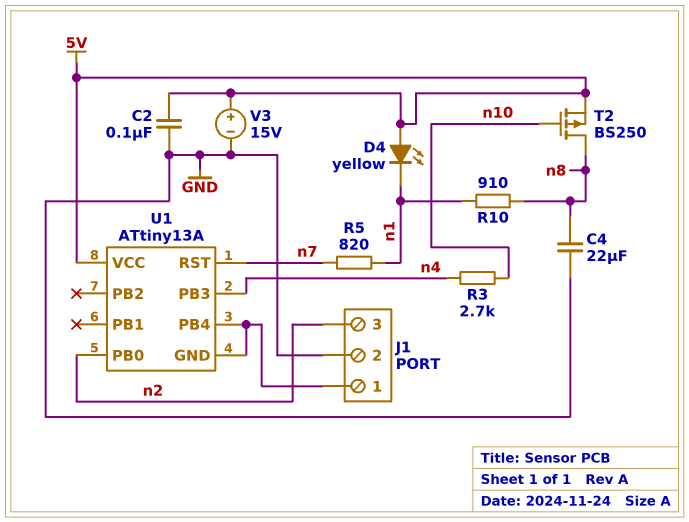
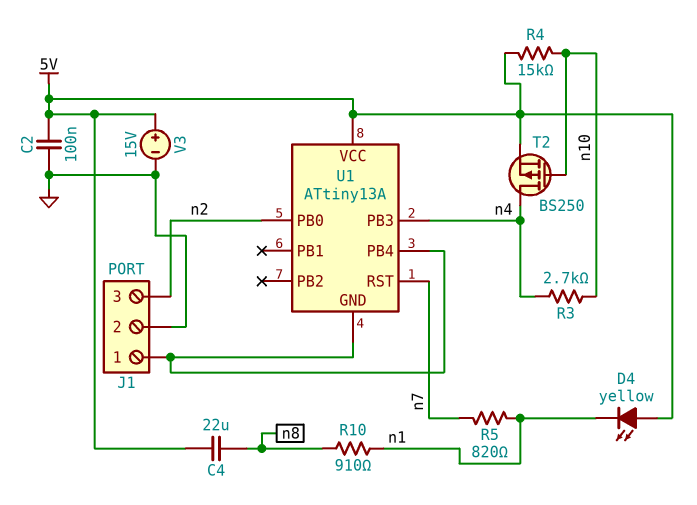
C4: 22uF (GND, n8) -> 22uF (5V, n8)
R4: none -> 15k (5V, n10)
T2: PMOS BS250 (G n10, D n8, S 5V) -> PMOS BS250 (G n10, D n4, S 5V)

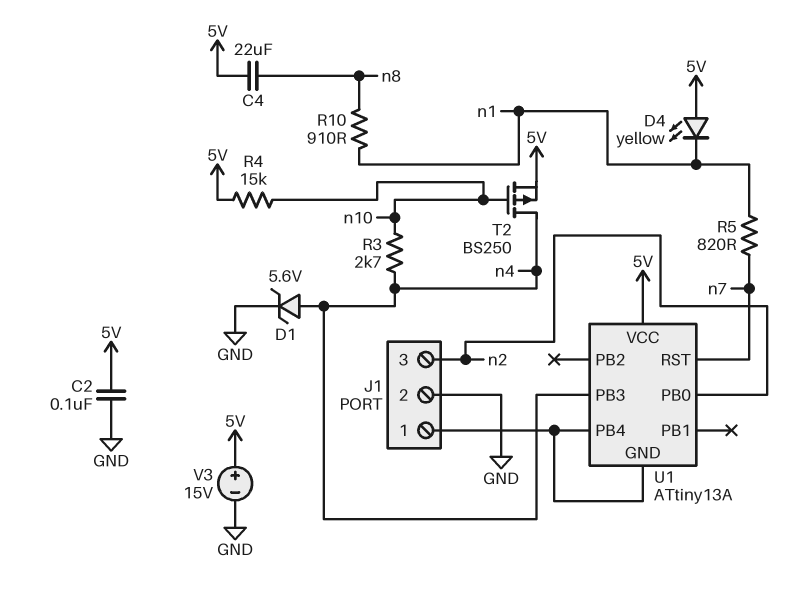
D1: none -> zener 5.6V (A n4, K GND)

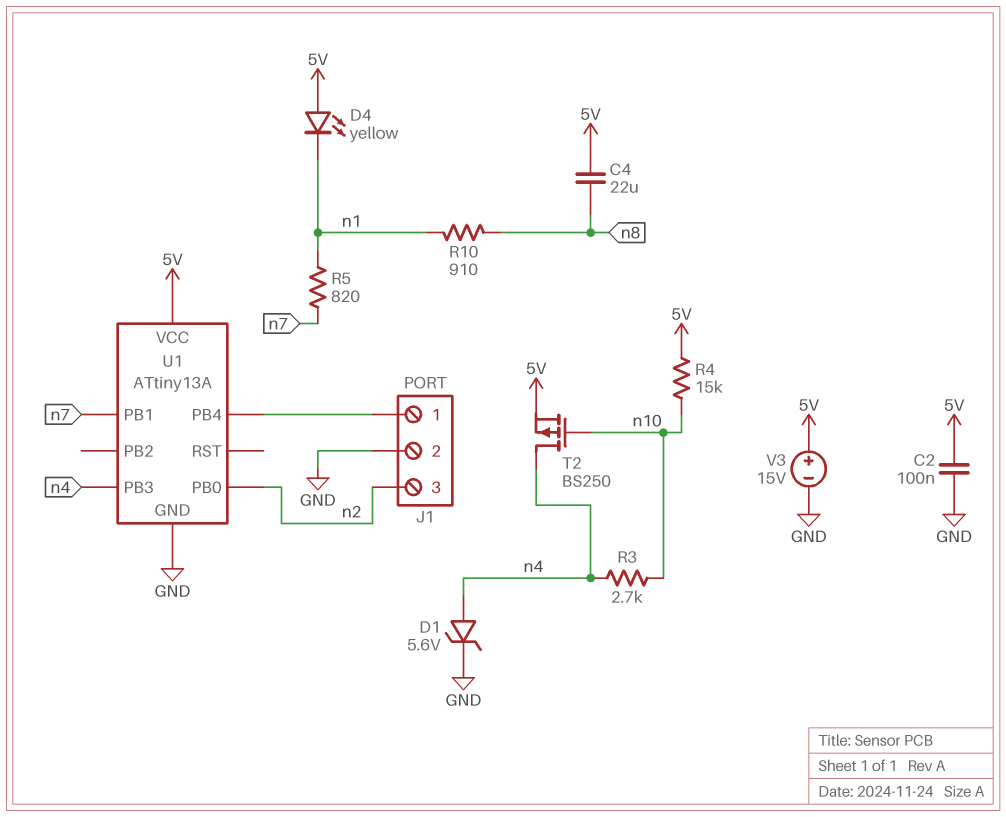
U1 pin GND: J1/1 -> GND
U1 pin PB1: none -> n7
U1 pin RST: n7 -> none

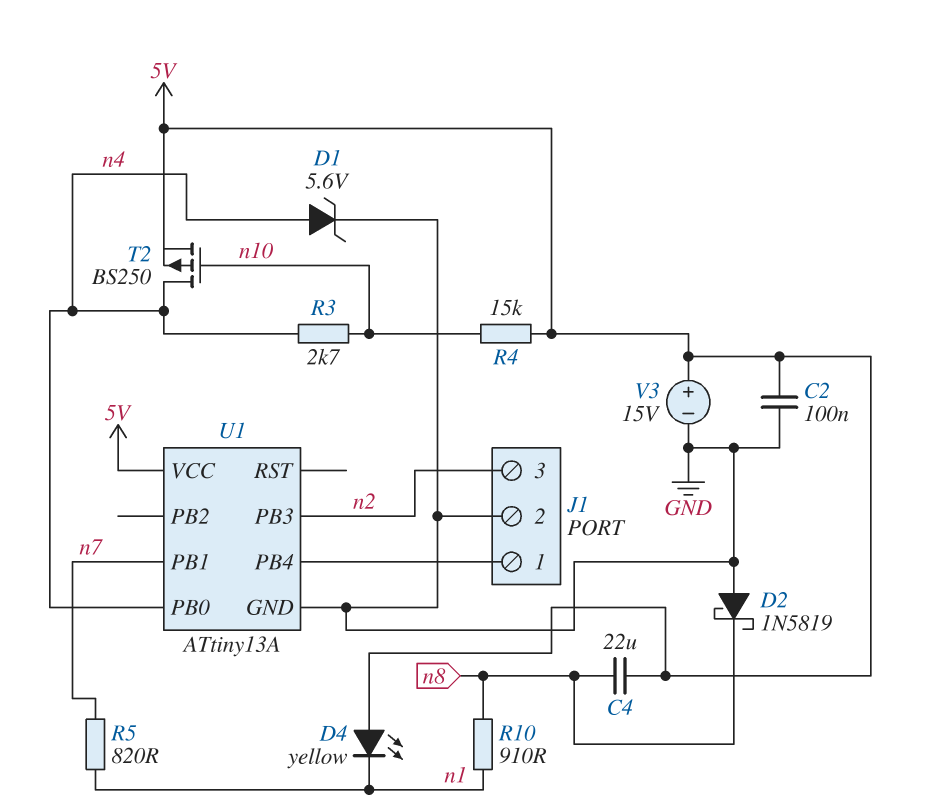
D2: none -> schottky 1N5819 (A GND, K n8)
U1 pin PB0: n2 -> n4
U1 pin PB3: n4 -> n2

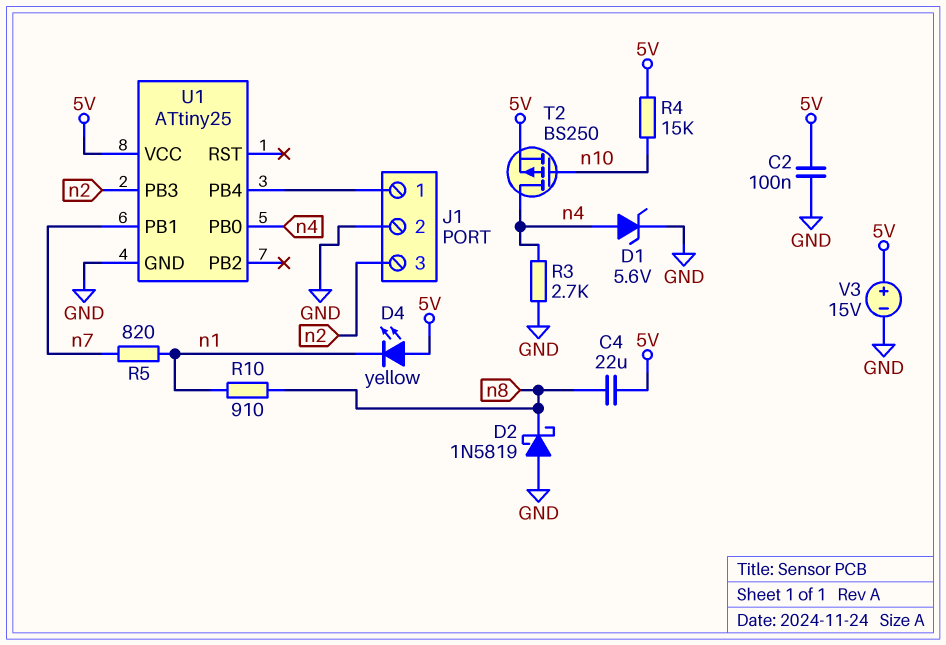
R3: 2.7k (n4, n10) -> 2.7k (GND, n4)
U1: ATtiny13A -> ATtiny25

